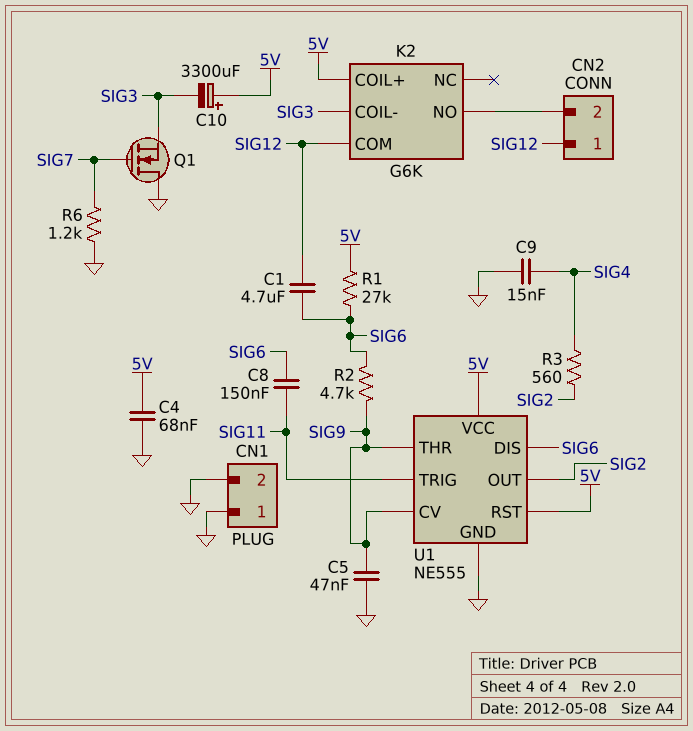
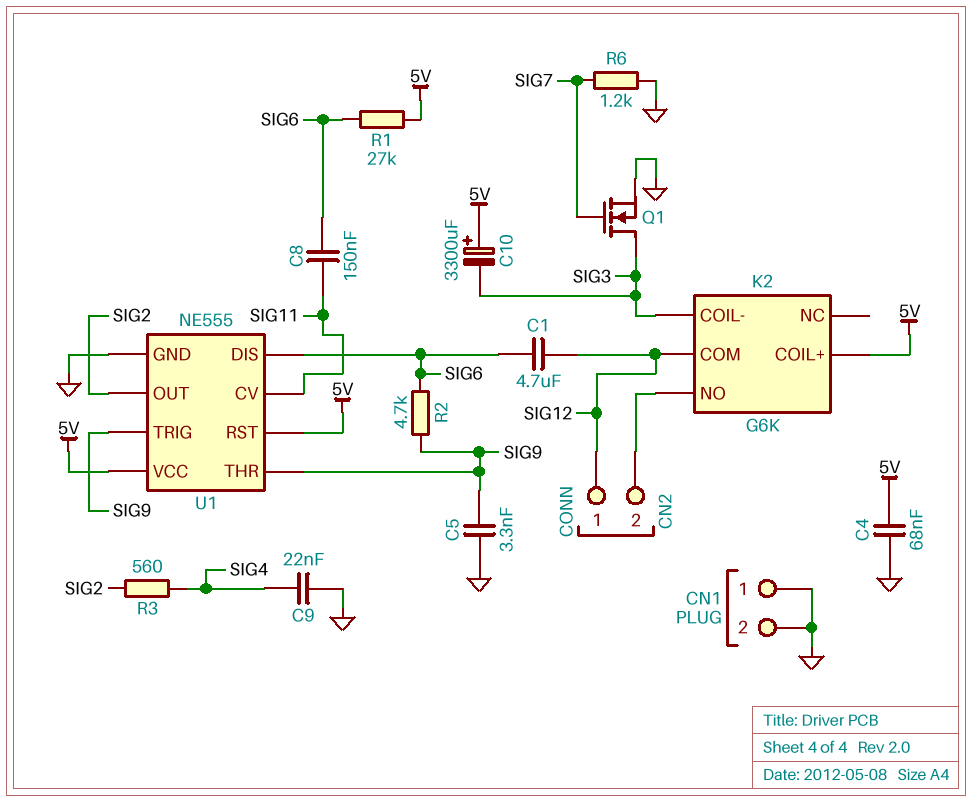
C5: 47nF (GND, SIG9) -> 3.3nF (GND, SIG9)
C9: 15nF (GND, SIG4) -> 22nF (GND, SIG4)
Q1: NMOS (G SIG7, D GND, S SIG3) -> NMOS (G SIG7, D SIG3, S GND)
U1 pin CV: SIG9 -> SIG11
U1 pin TRIG: SIG11 -> SIG9

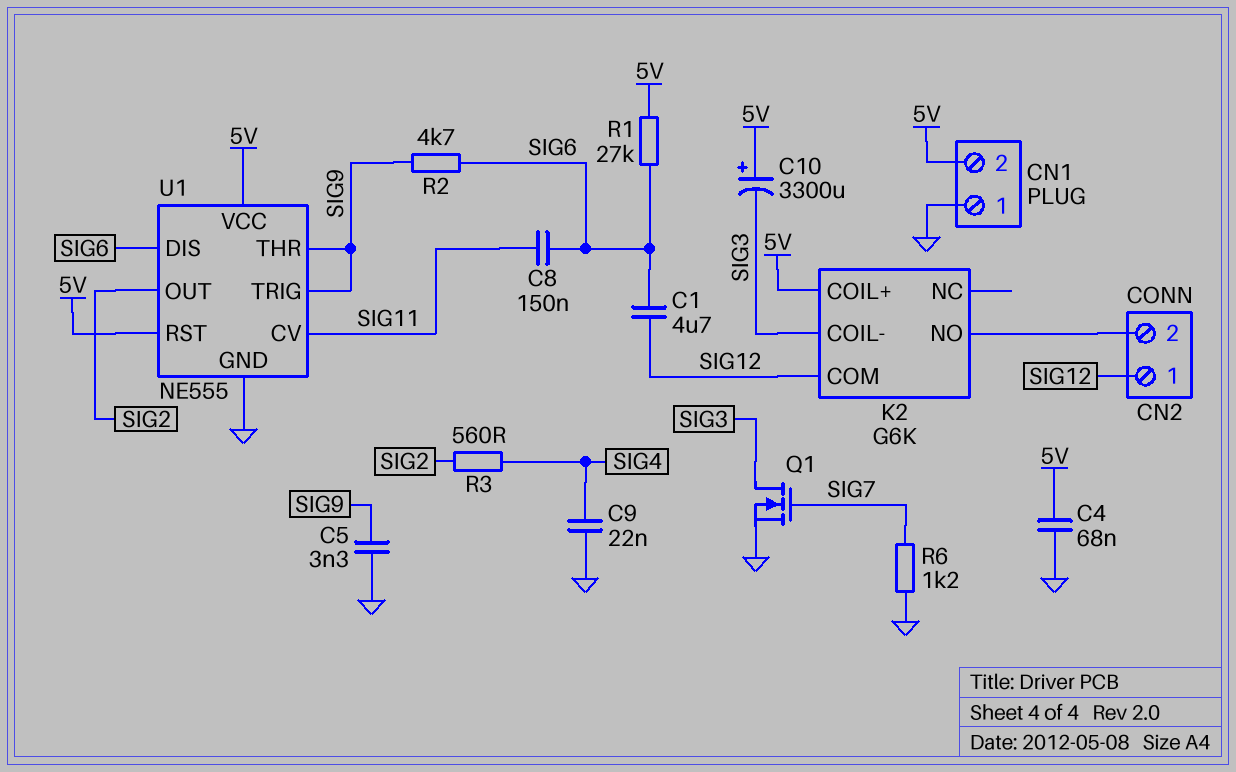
CN1 pin 2: GND -> 5V

